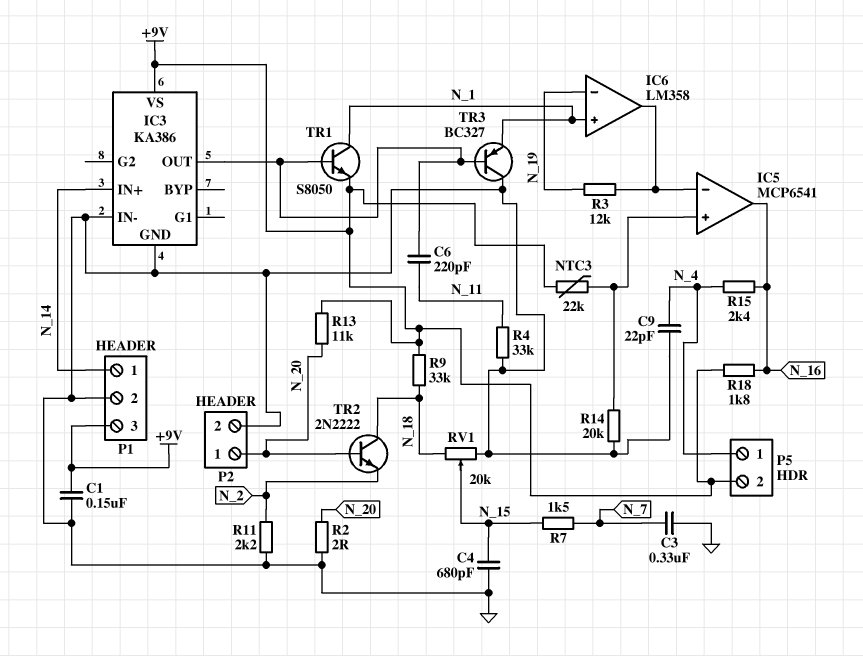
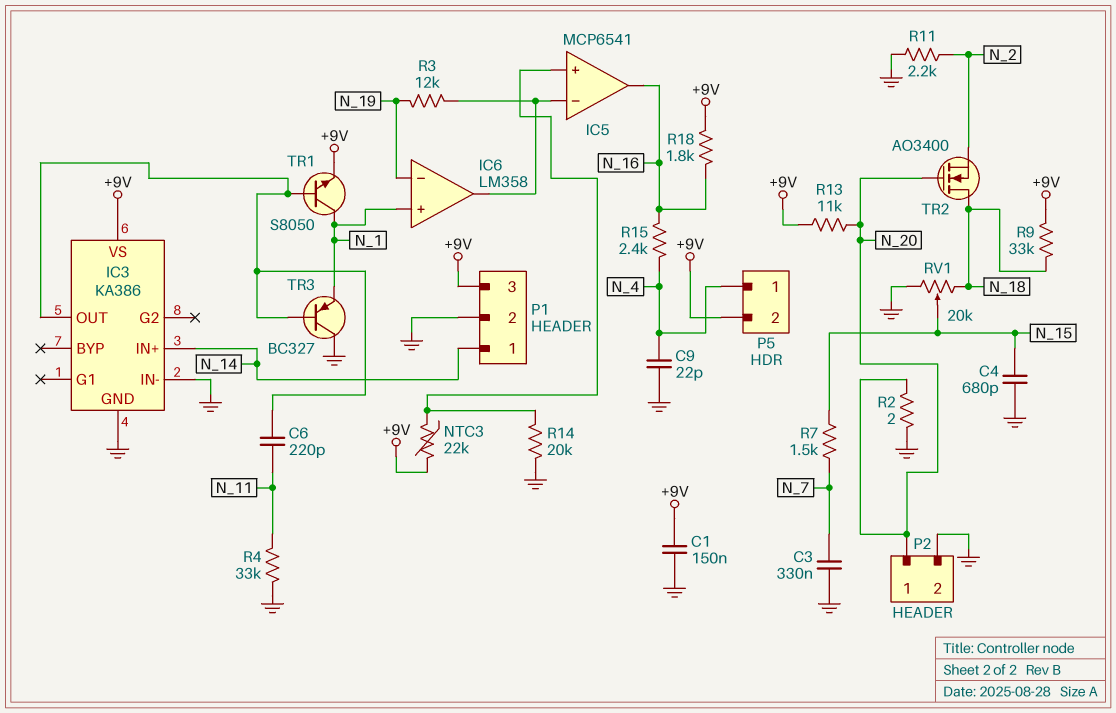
TR2: NPN 2N2222 (B N_20, C N_18, E N_2) -> NMOS AO3400 (G N_20, D N_18, S N_2)

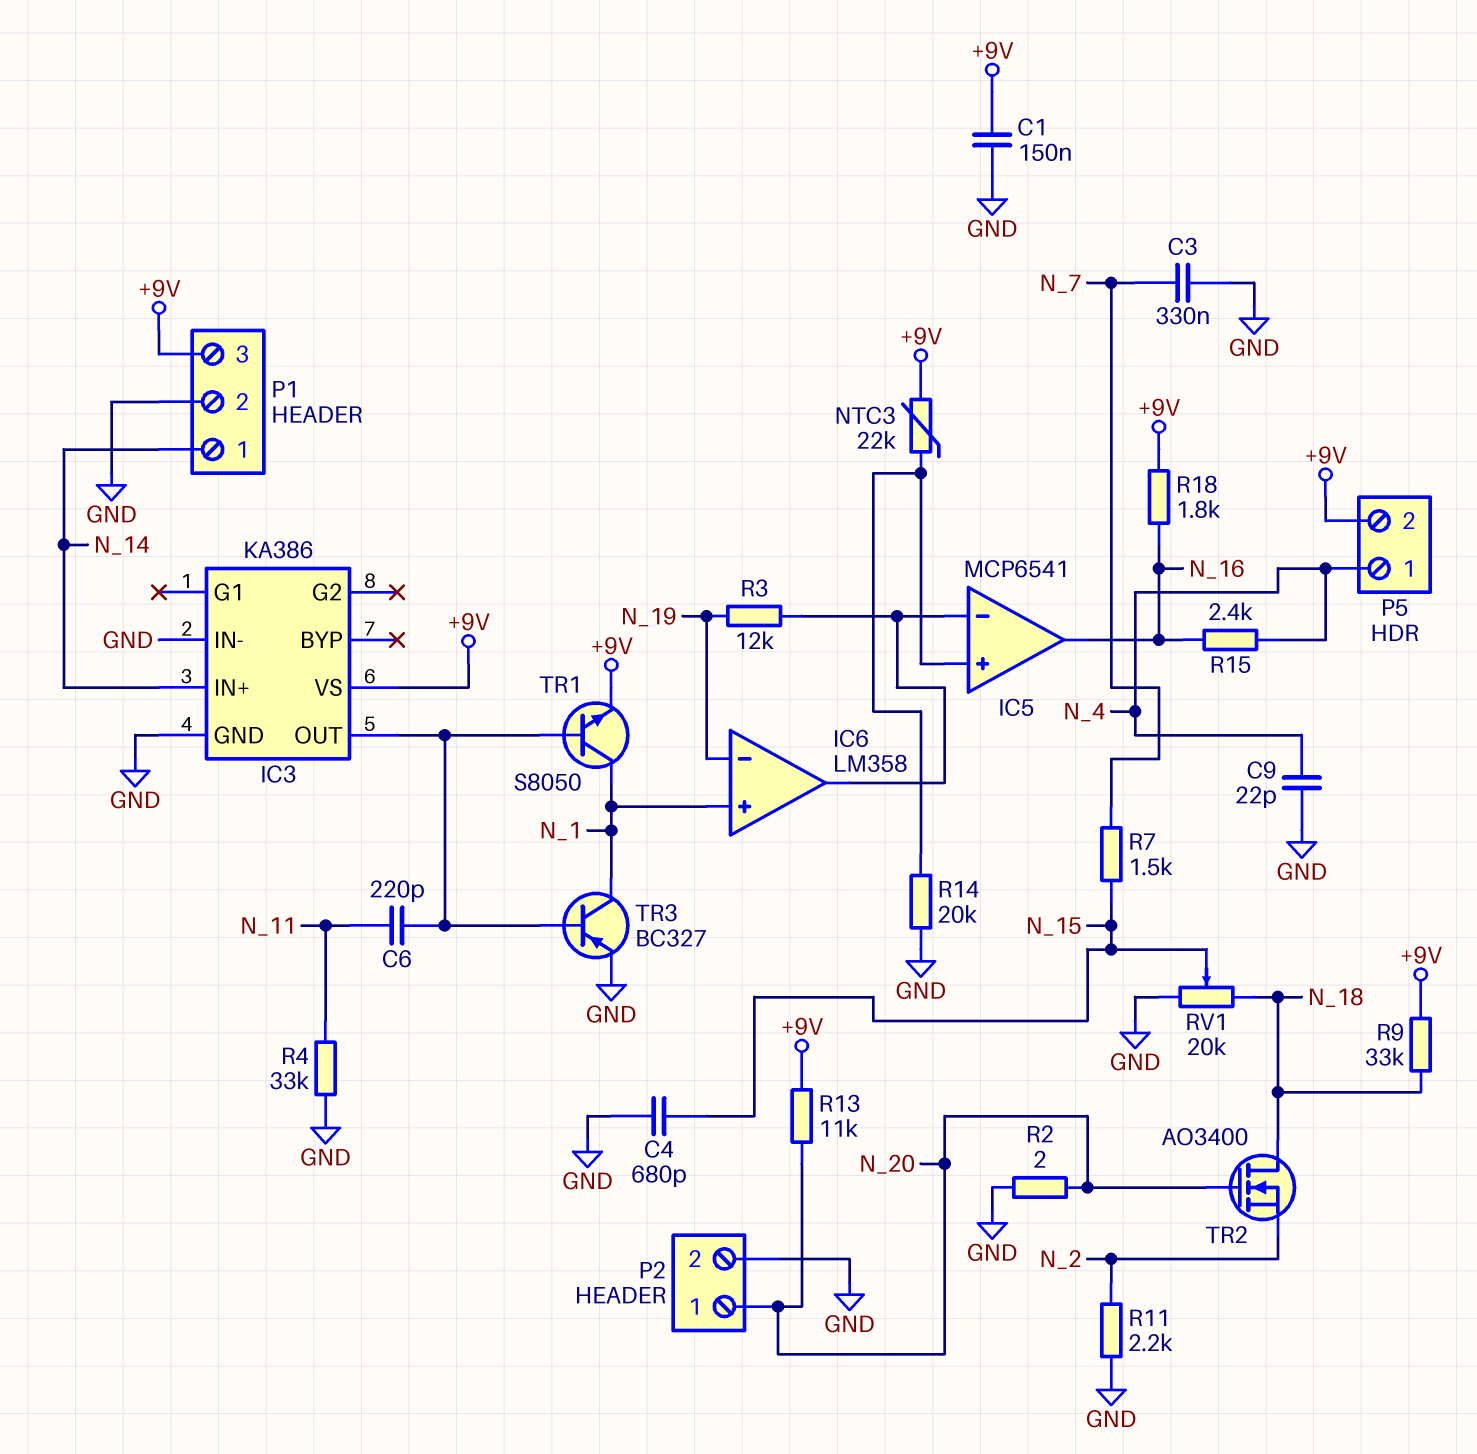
TR3: PNP BC327 (B IC3/OUT, C GND, E N_1) -> PNP BC327 (B IC3/OUT, C N_1, E GND)

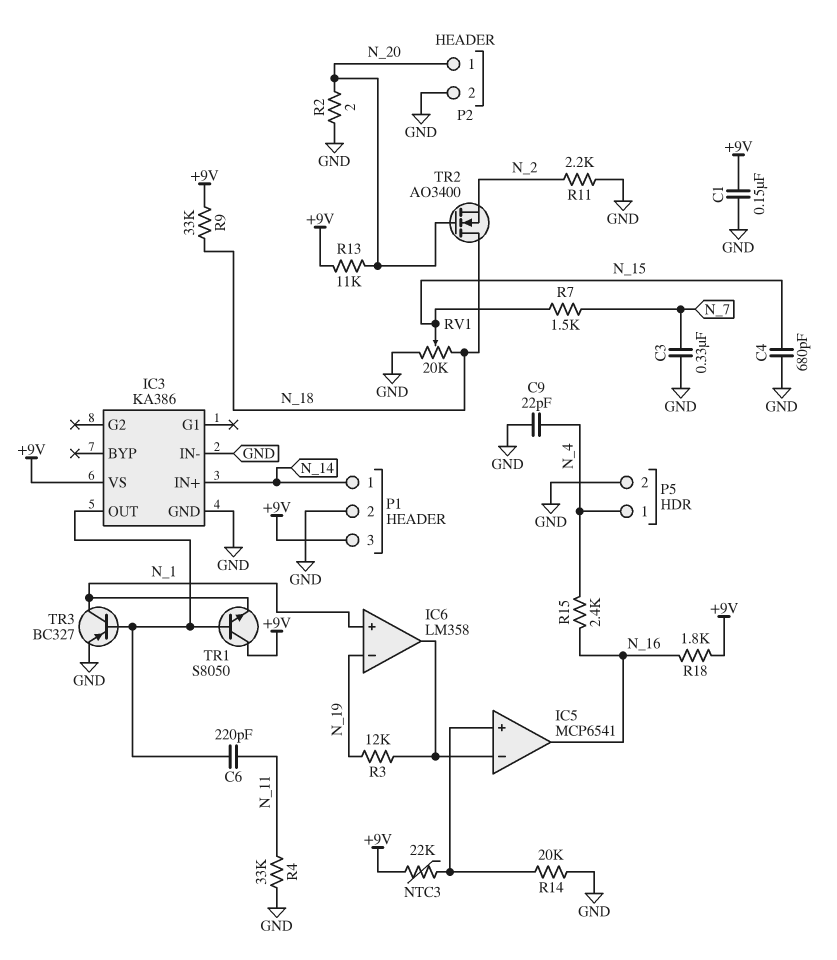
P5 pin 2: +9V -> GND
TR1: NPN S8050 (B IC3/OUT, C N_1, E +9V) -> NPN S8050 (B IC3/OUT, C +9V, E N_1)

